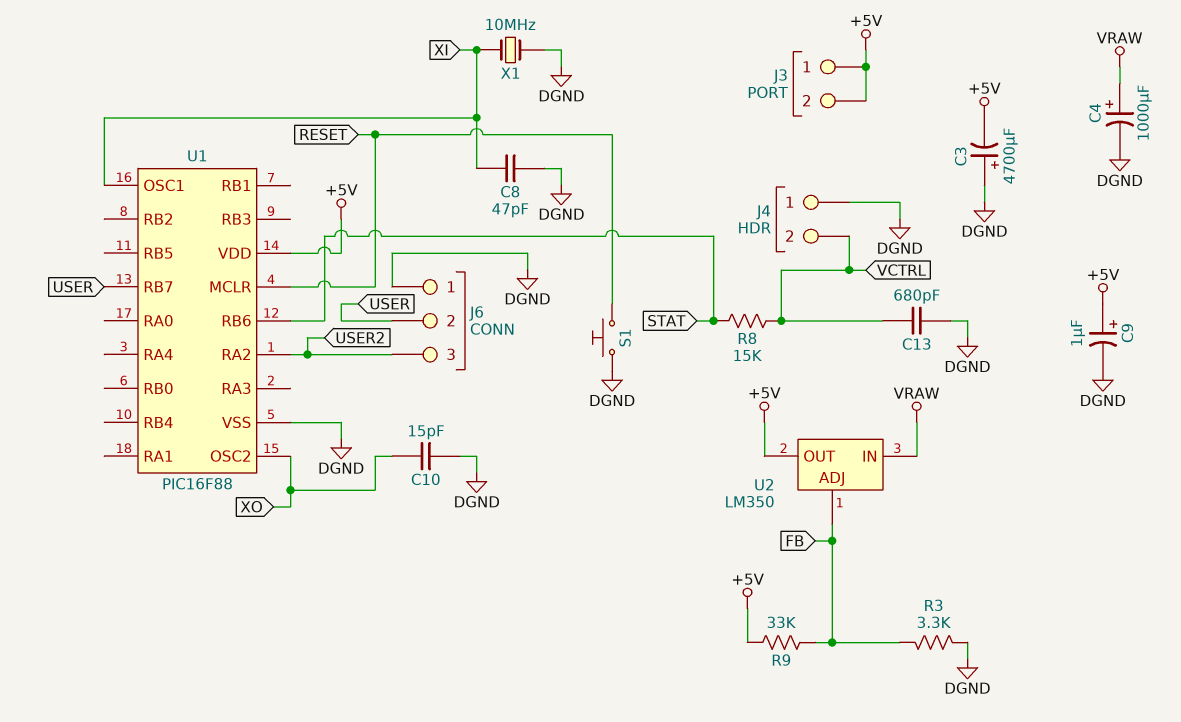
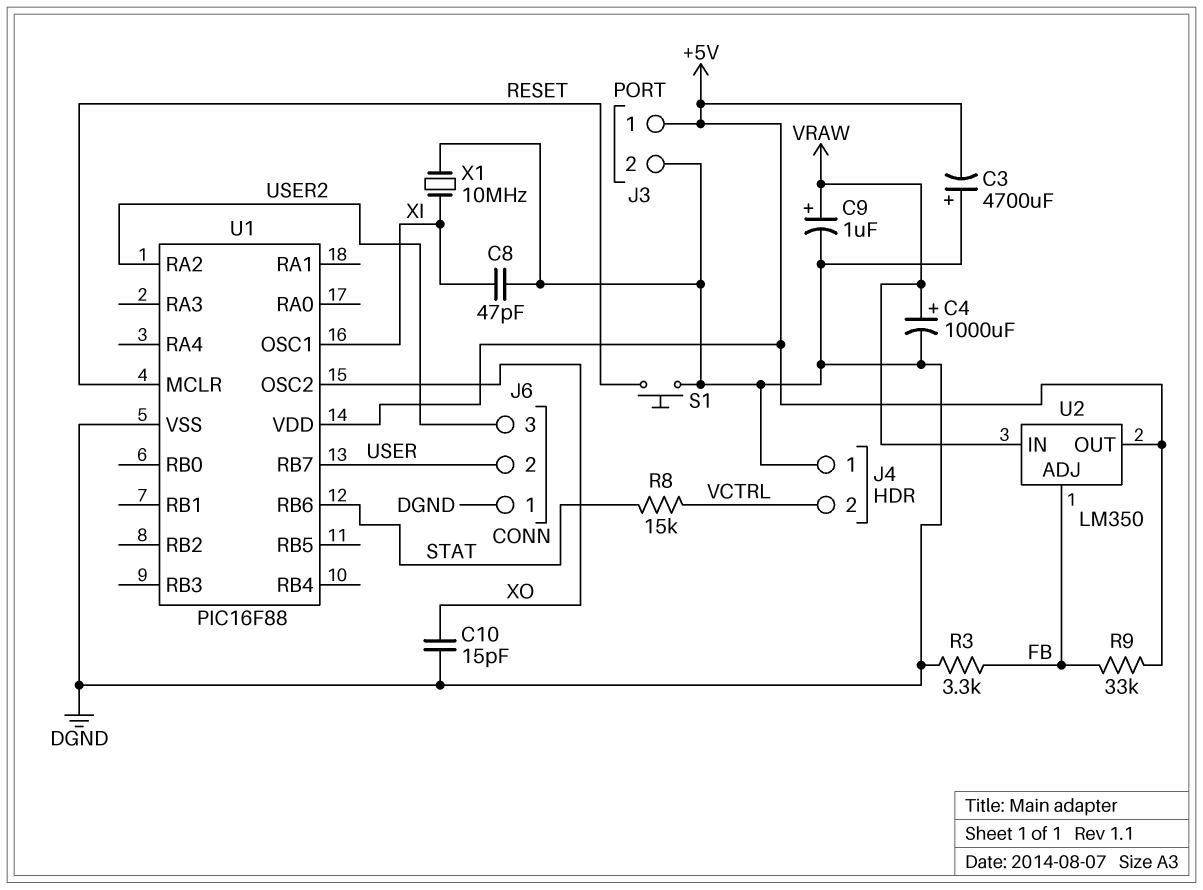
C9: 1uF (plus +5V, minus DGND) -> 1uF (plus VRAW, minus DGND)
C13: 680pF (DGND, VCTRL) -> none
J3 pin 2: +5V -> DGND

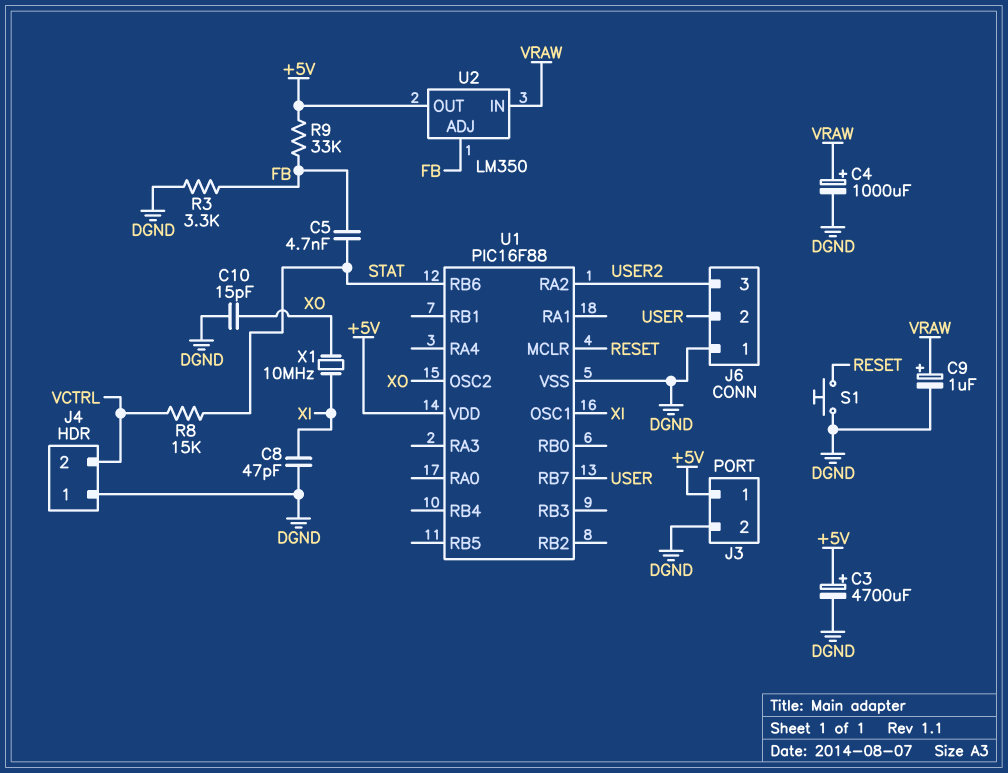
C3: 4700uF (plus DGND, minus +5V) -> 4700uF (plus +5V, minus DGND)
C5: none -> 4.7nF (FB, STAT)
X1: 10MHz (DGND, XI) -> 10MHz (XI, XO)

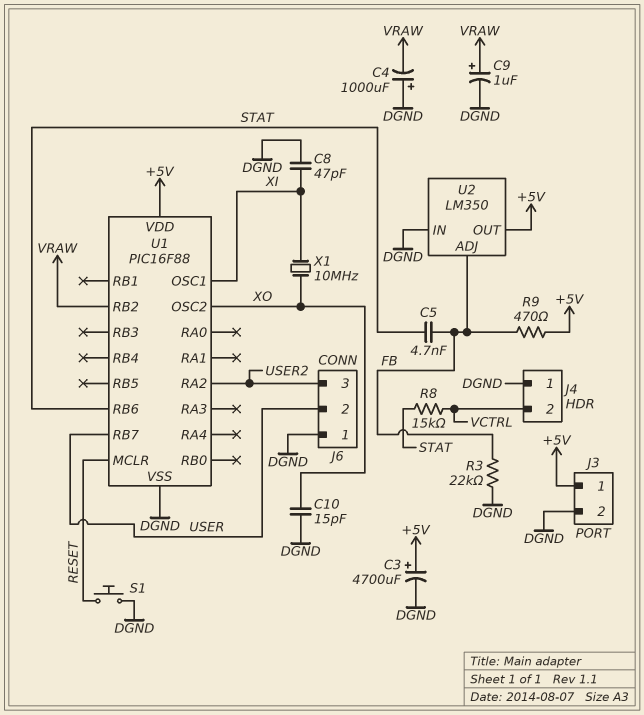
C4: 1000uF (plus VRAW, minus DGND) -> 1000uF (plus DGND, minus VRAW)
R3: 3.3k (DGND, FB) -> 22k (DGND, FB)
R9: 33k (+5V, FB) -> 470 (+5V, FB)
U1 pin RB2: none -> VRAW
U2 pin IN: VRAW -> DGND

